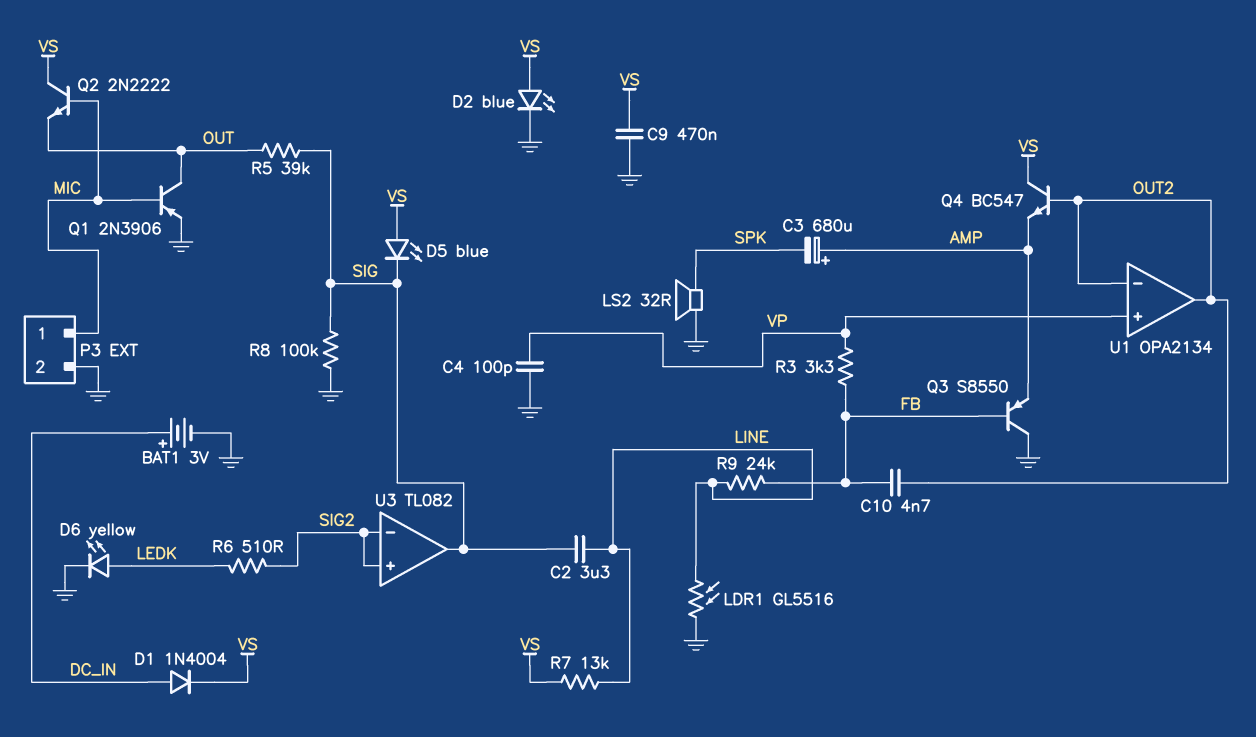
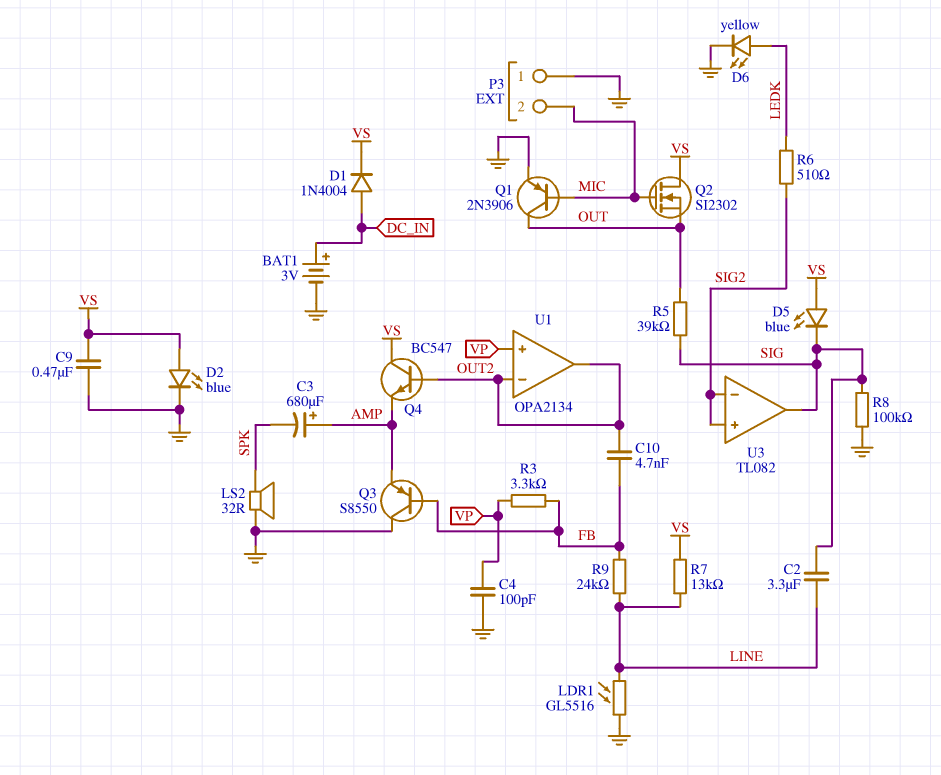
P3 pin 1: MIC -> GND
P3 pin 2: GND -> MIC
Q2: NPN 2N2222 (B MIC, C VS, E OUT) -> NMOS SI2302 (G MIC, D VS, S OUT)

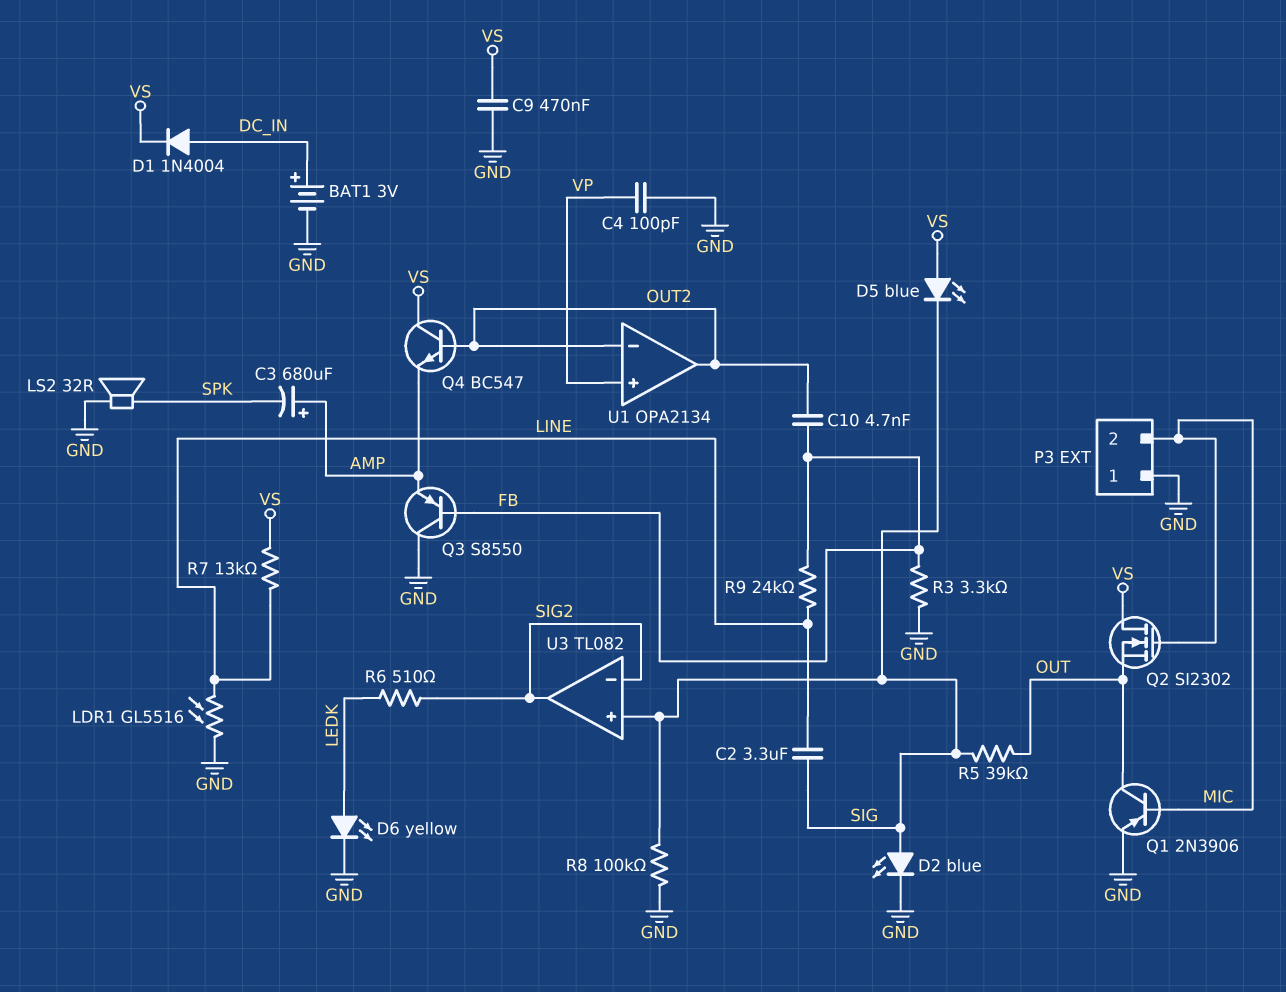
D2: LED blue (A VS, K GND) -> LED blue (A SIG, K GND)
R3: 3.3k (FB, VP) -> 3.3k (FB, GND)
U3 pin in+: SIG2 -> SIG
U3 pin out: SIG -> SIG2

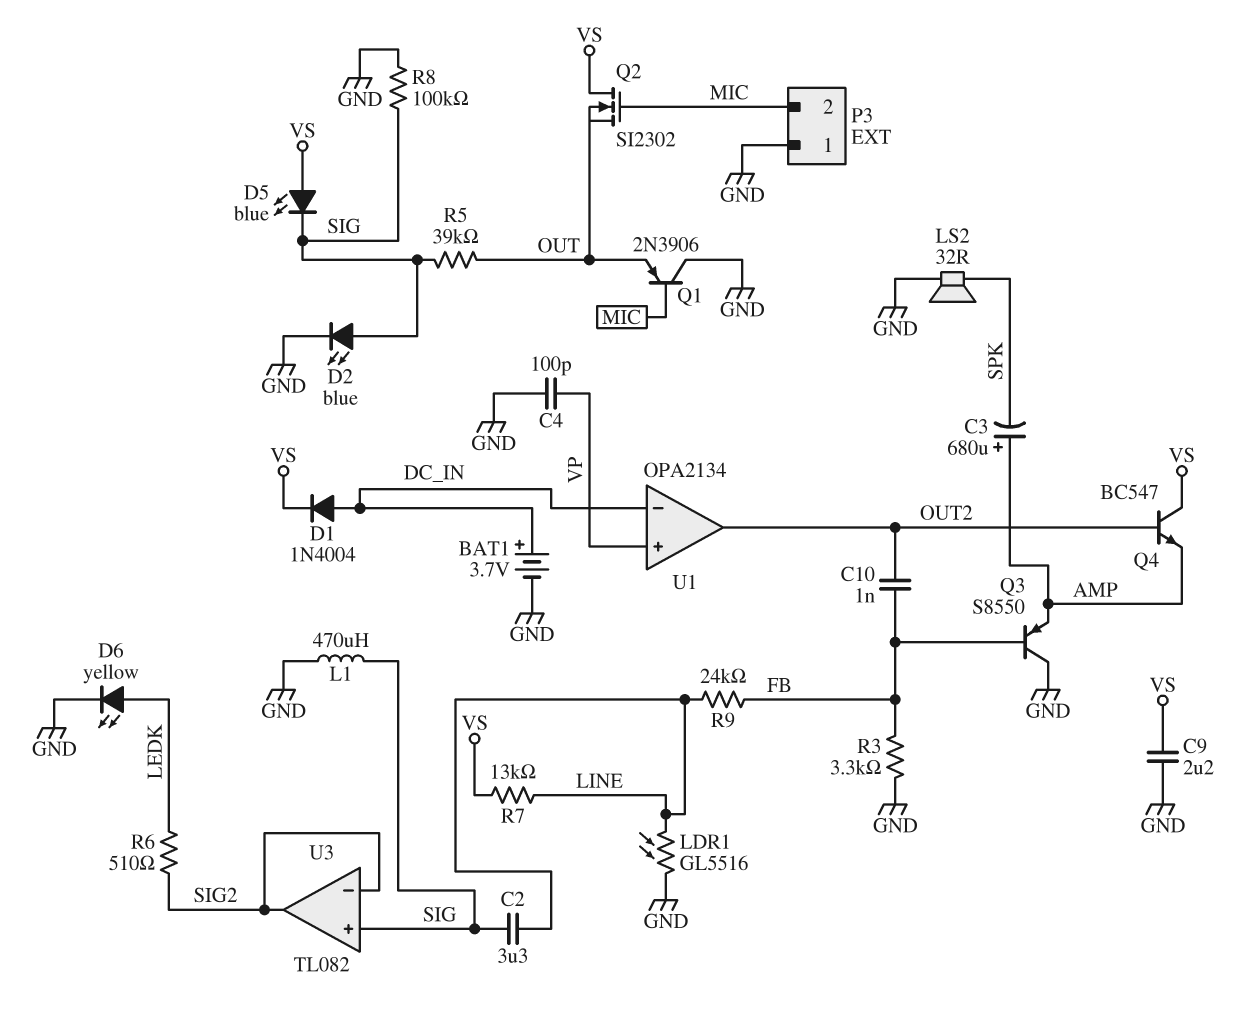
BAT1: 3V (plus DC_IN, minus GND) -> 3.7V (plus DC_IN, minus GND)
C9: 470nF (GND, VS) -> 2.2uF (GND, VS)
C10: 4.7nF (FB, OUT2) -> 1nF (FB, OUT2)
L1: none -> 470uH (GND, SIG)
Q1: PNP 2N3906 (B MIC, C OUT, E GND) -> PNP 2N3906 (B MIC, C GND, E OUT)
U1 pin in-: OUT2 -> DC_IN

